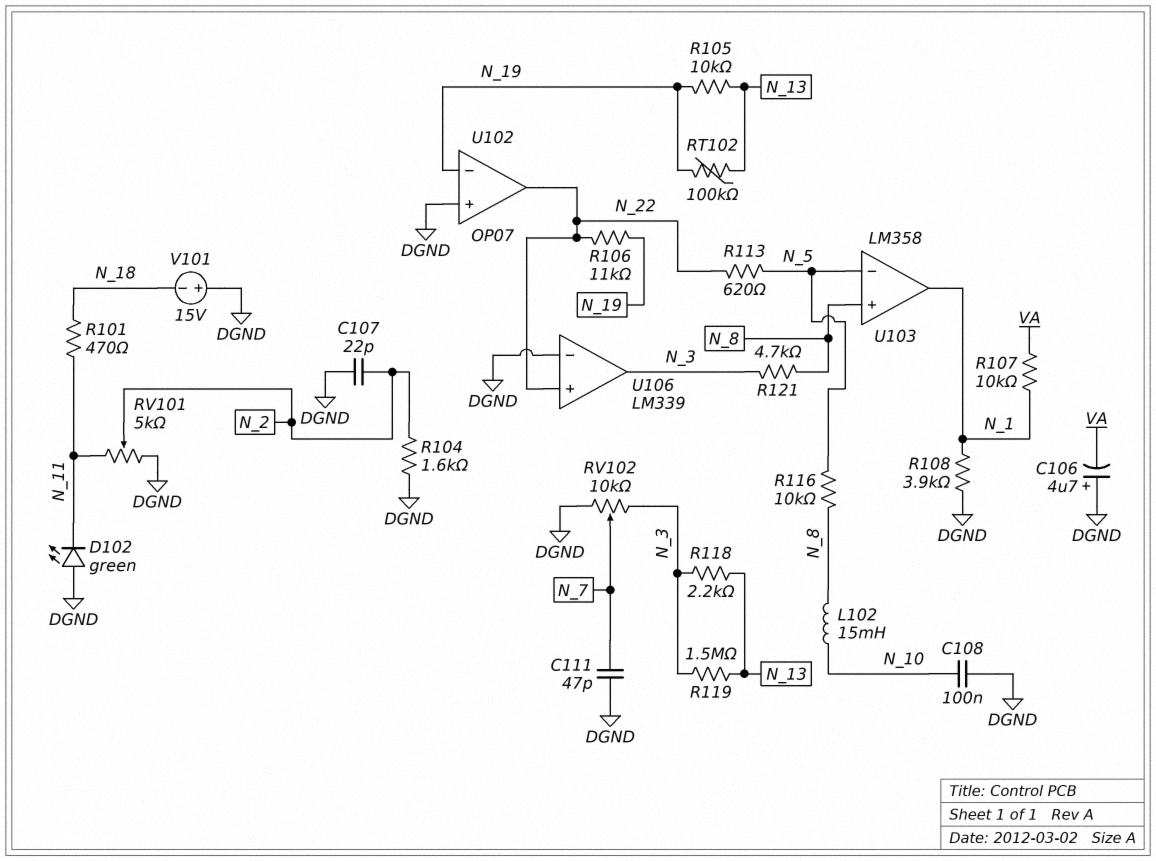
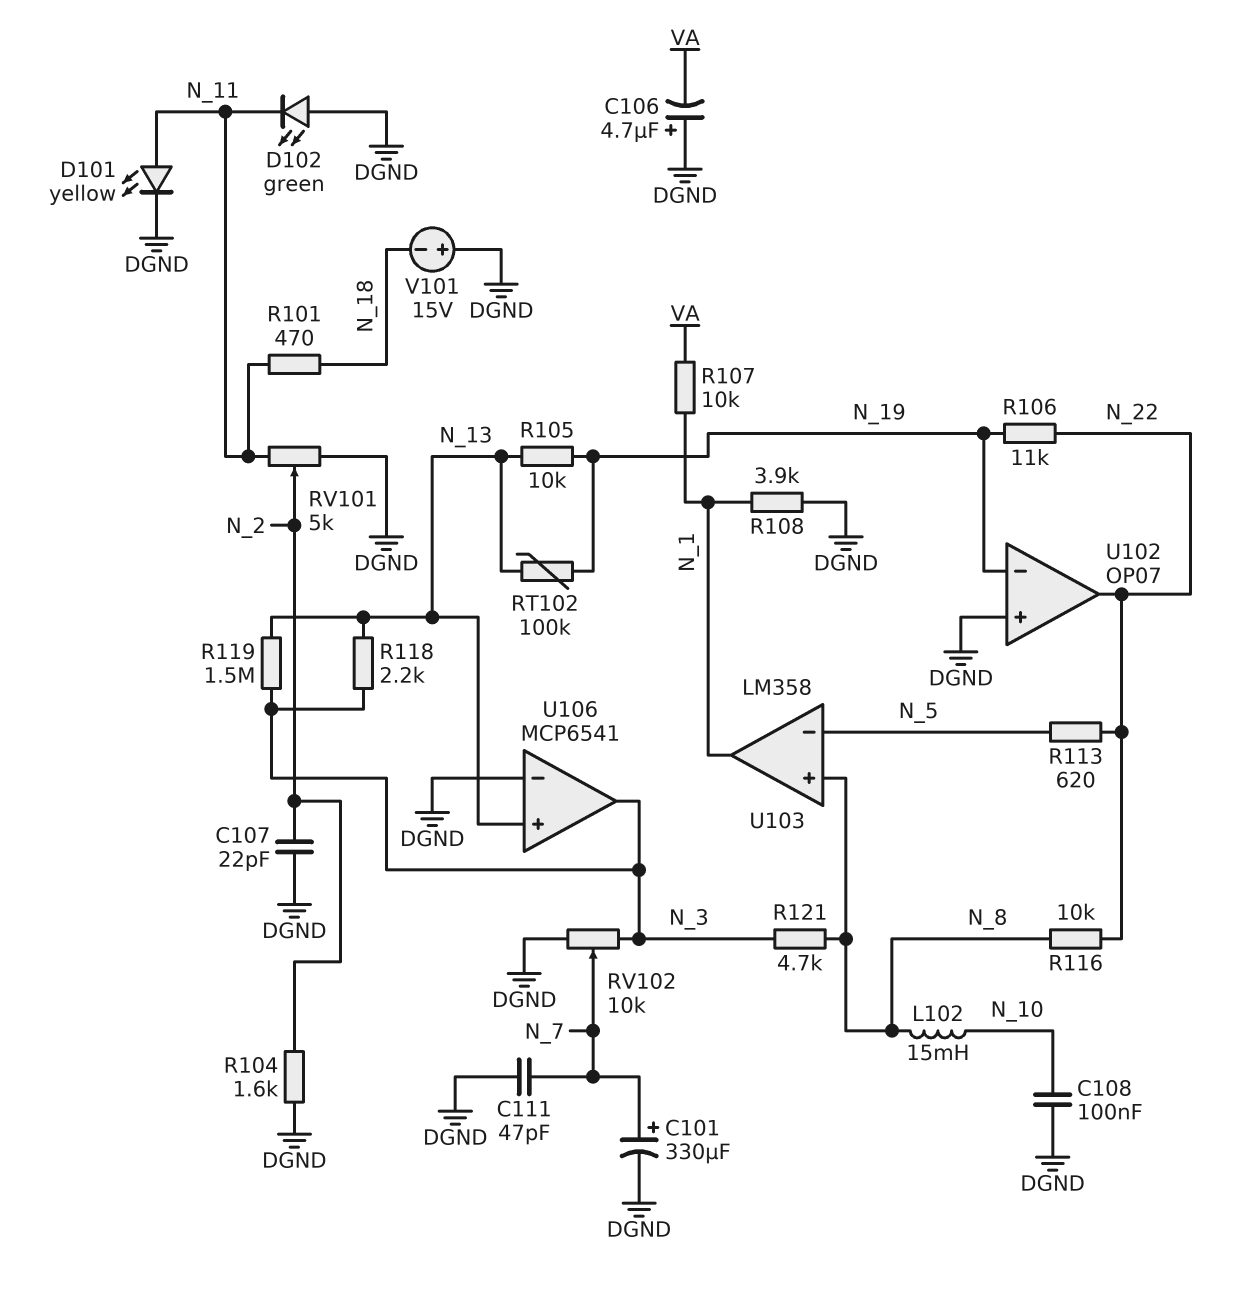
C101: none -> 330uF (plus N_7, minus DGND)
D101: none -> LED yellow (A N_11, K DGND)
R116: 10k (N_5, N_8) -> 10k (N_8, N_22)
U106: LM339 -> MCP6541
U106 pin in+: N_22 -> N_13

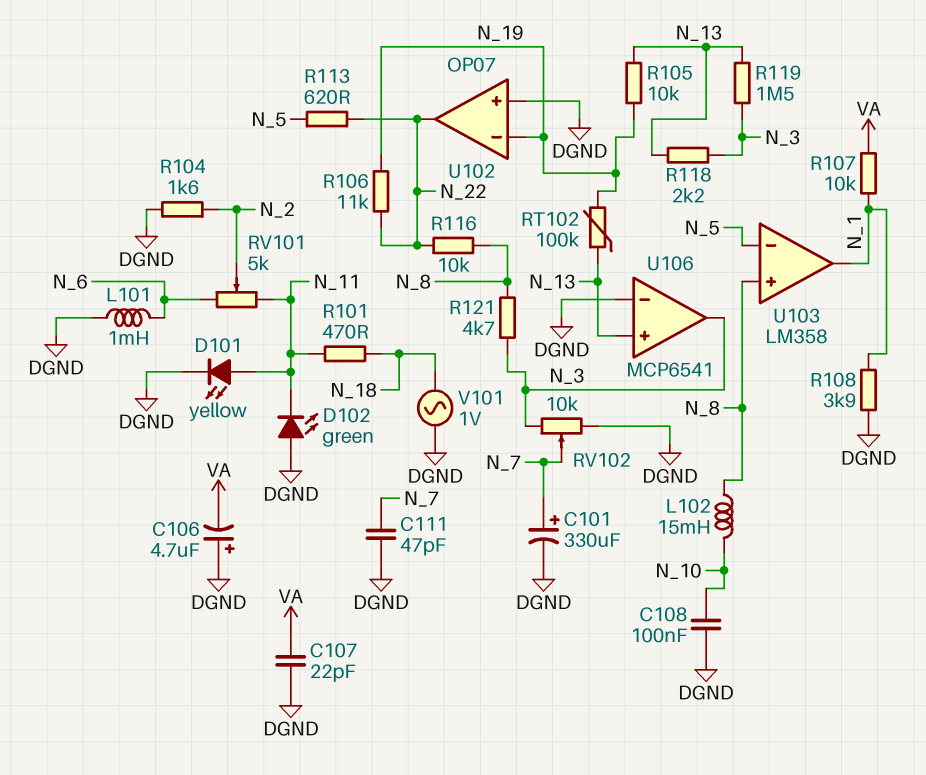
C107: 22pF (DGND, N_2) -> 22pF (DGND, VA)
L101: none -> 1mH (DGND, N_6)
RV101: 5k (DGND, N_11, wiper N_2) -> 5k (N_6, N_11, wiper N_2)
V101: 15V (plus DGND, minus N_18) -> AC 1V (DGND, N_18)

